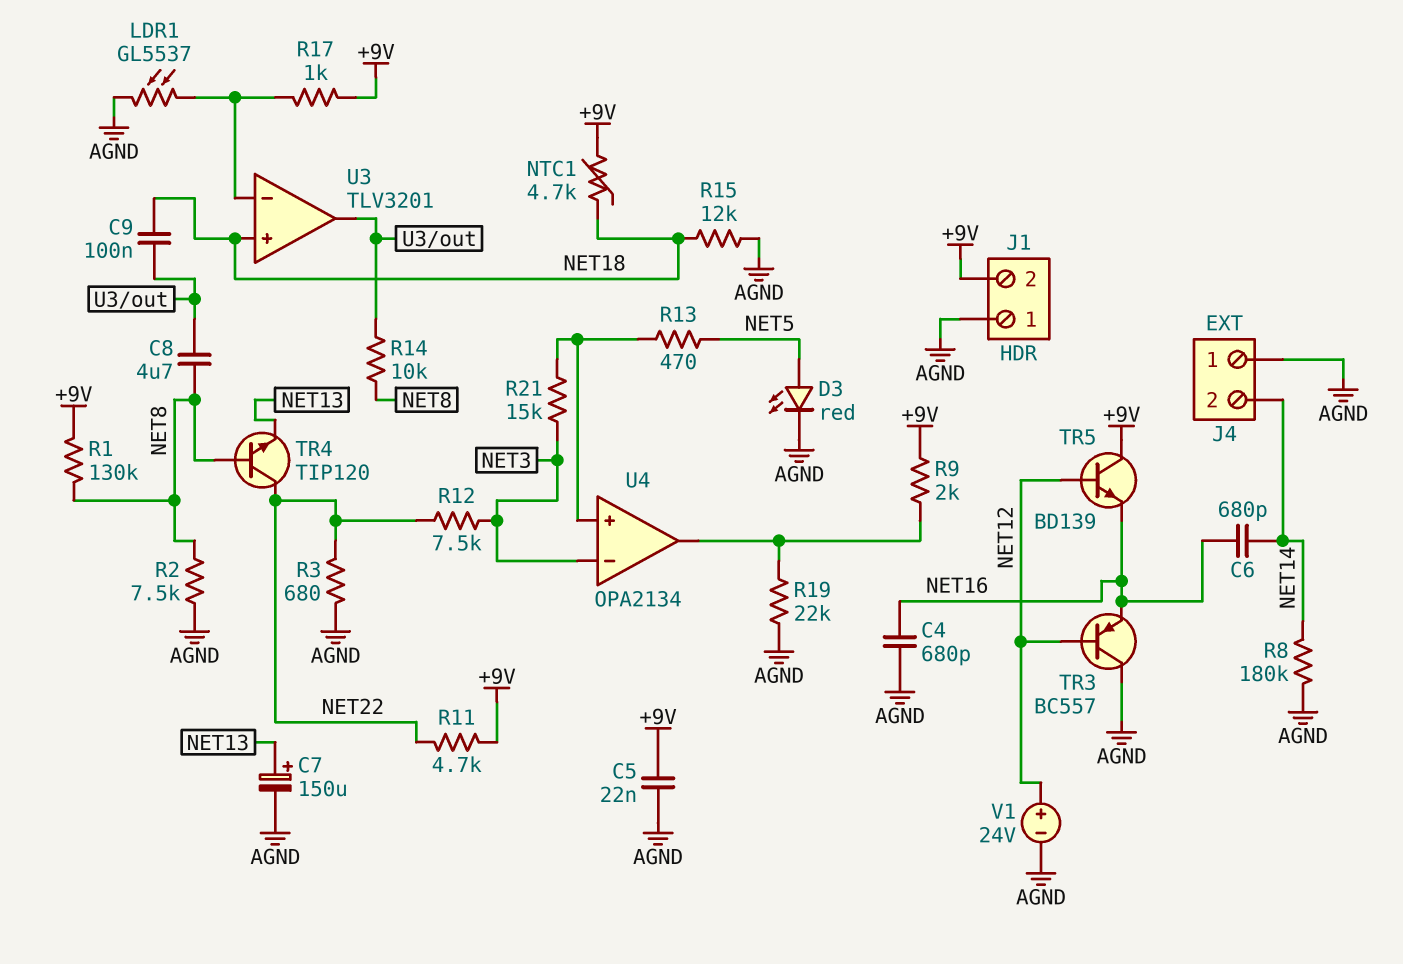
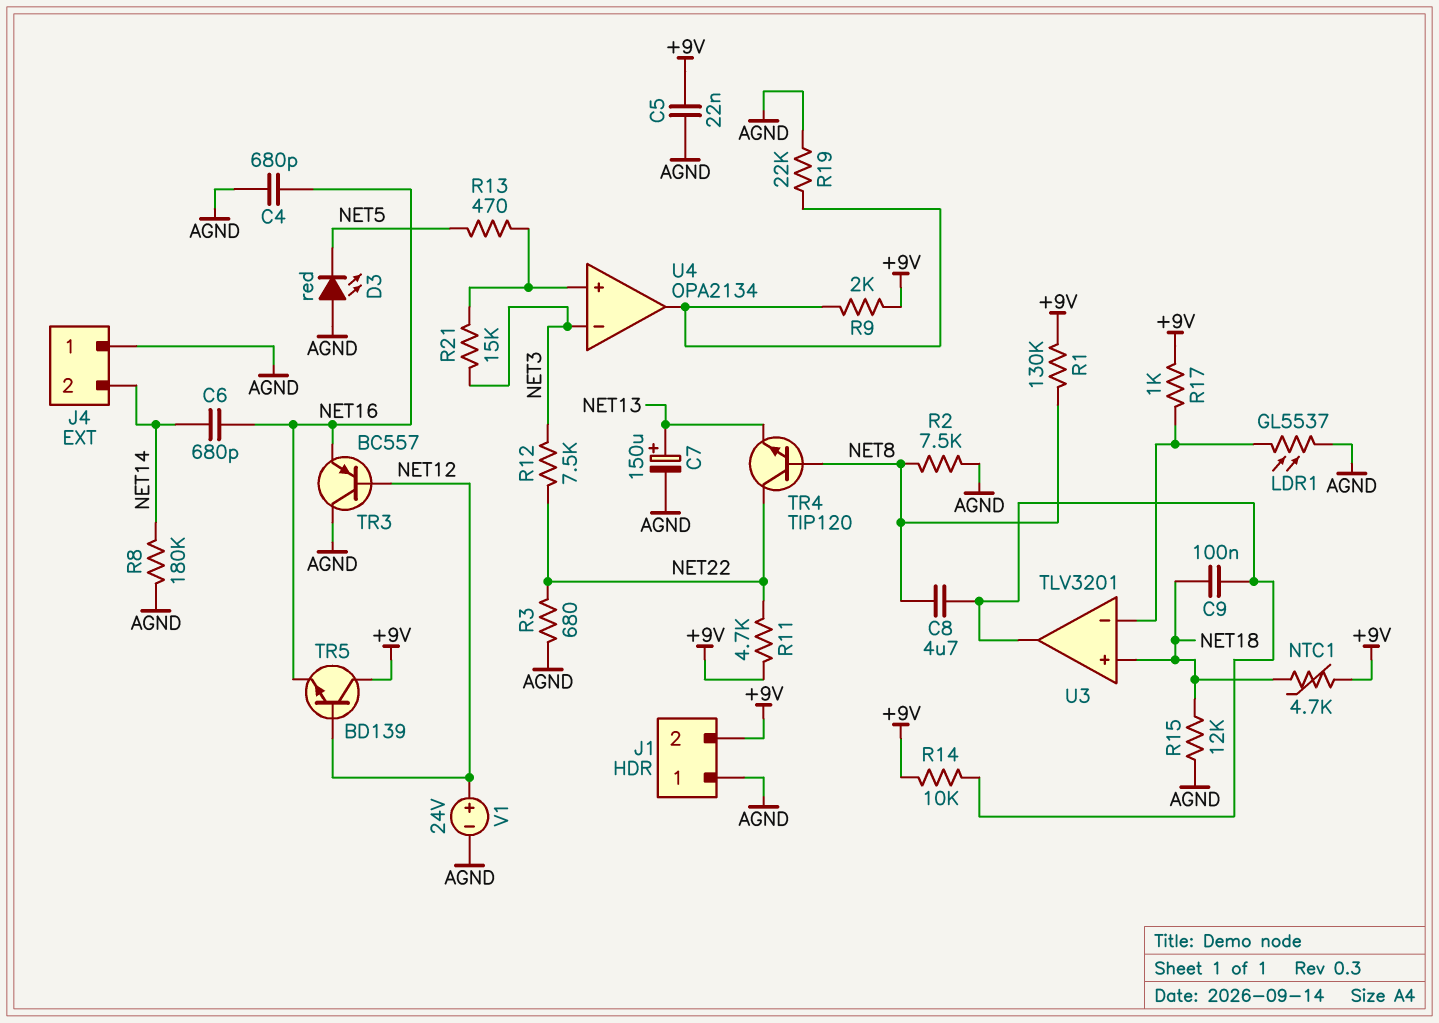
D3: LED red (A NET5, K AGND) -> LED red (A AGND, K NET5)
R14: 10k (NET8, U3/out) -> 10k (+9V, U3/out)

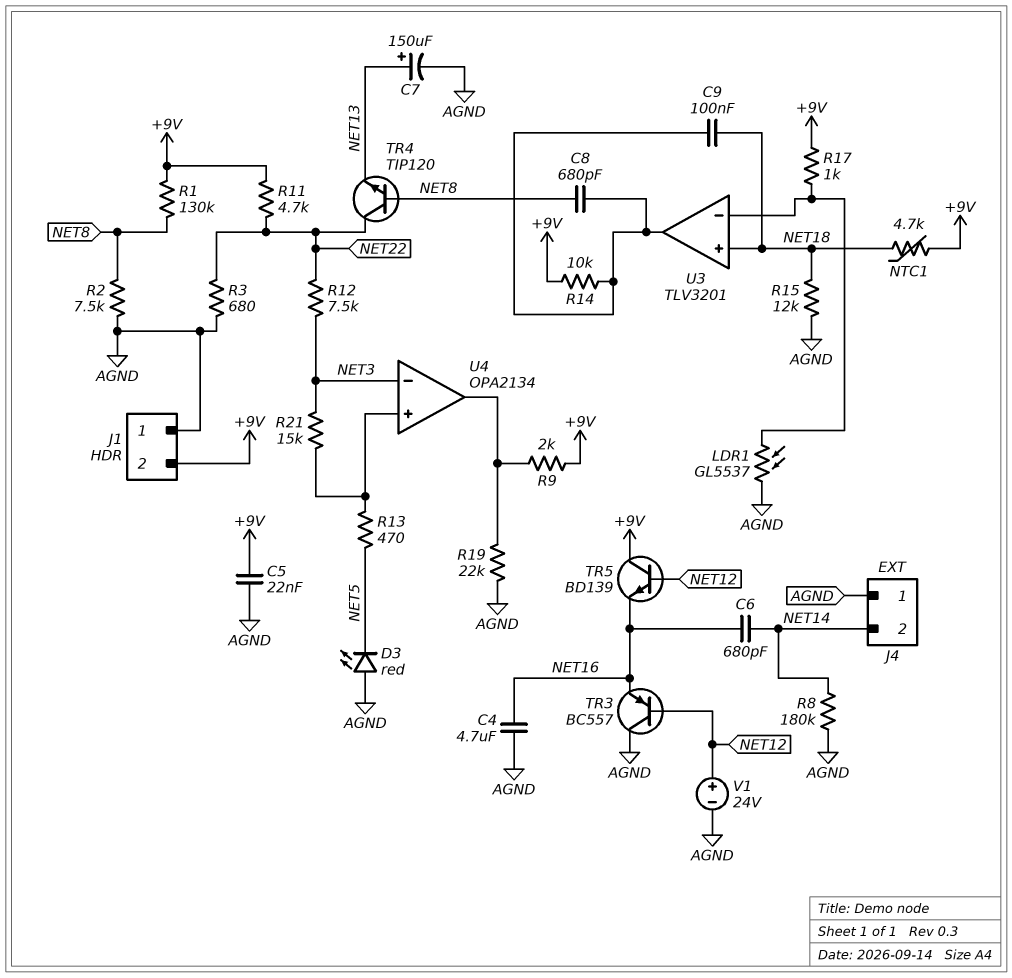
C4: 680pF (AGND, NET16) -> 4.7uF (AGND, NET16)
C8: 4.7uF (NET8, U3/out) -> 680pF (NET8, U3/out)

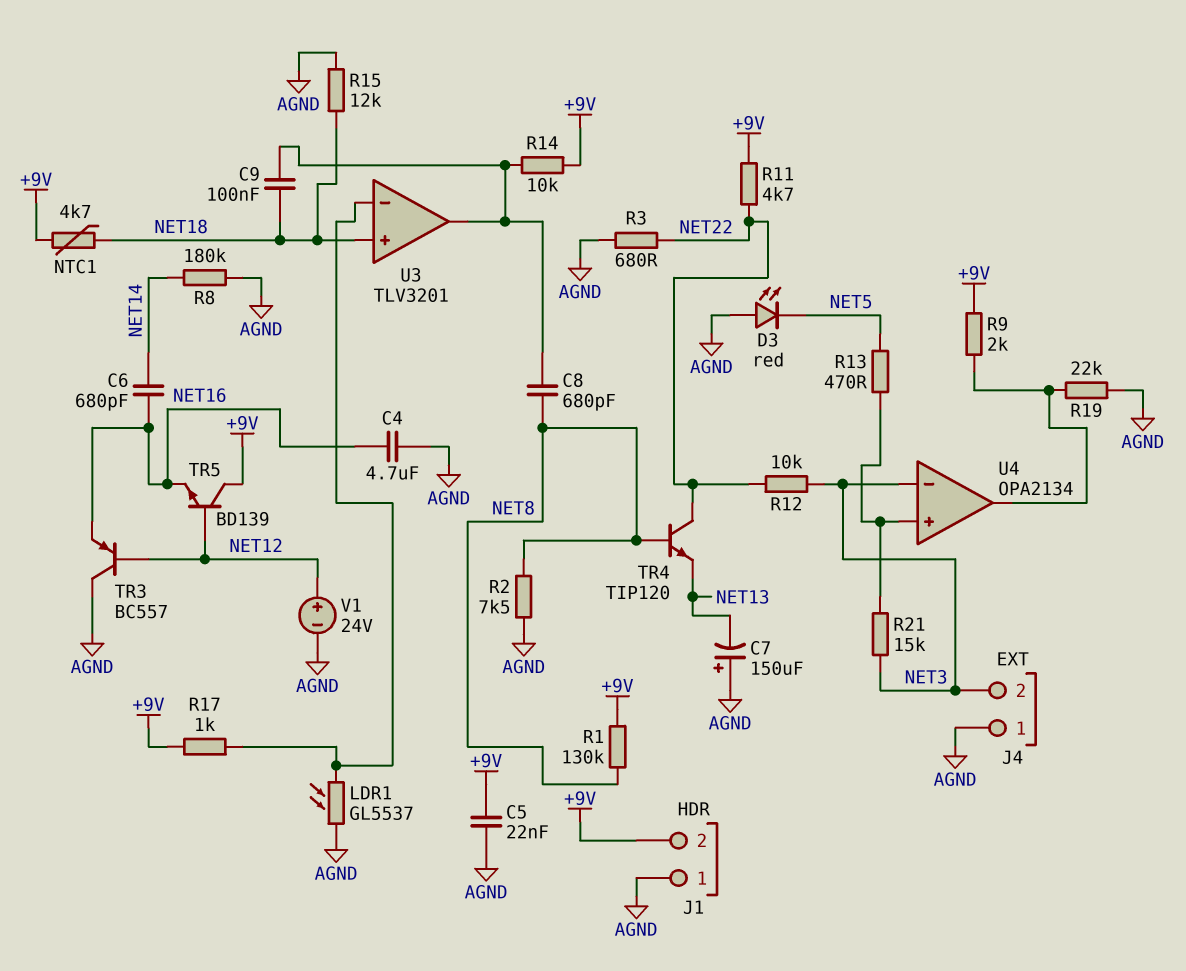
C7: 150uF (plus NET13, minus AGND) -> 150uF (plus AGND, minus NET13)
J4 pin 2: NET14 -> NET3
R12: 7.5k (NET3, NET22) -> 10k (NET3, NET22)

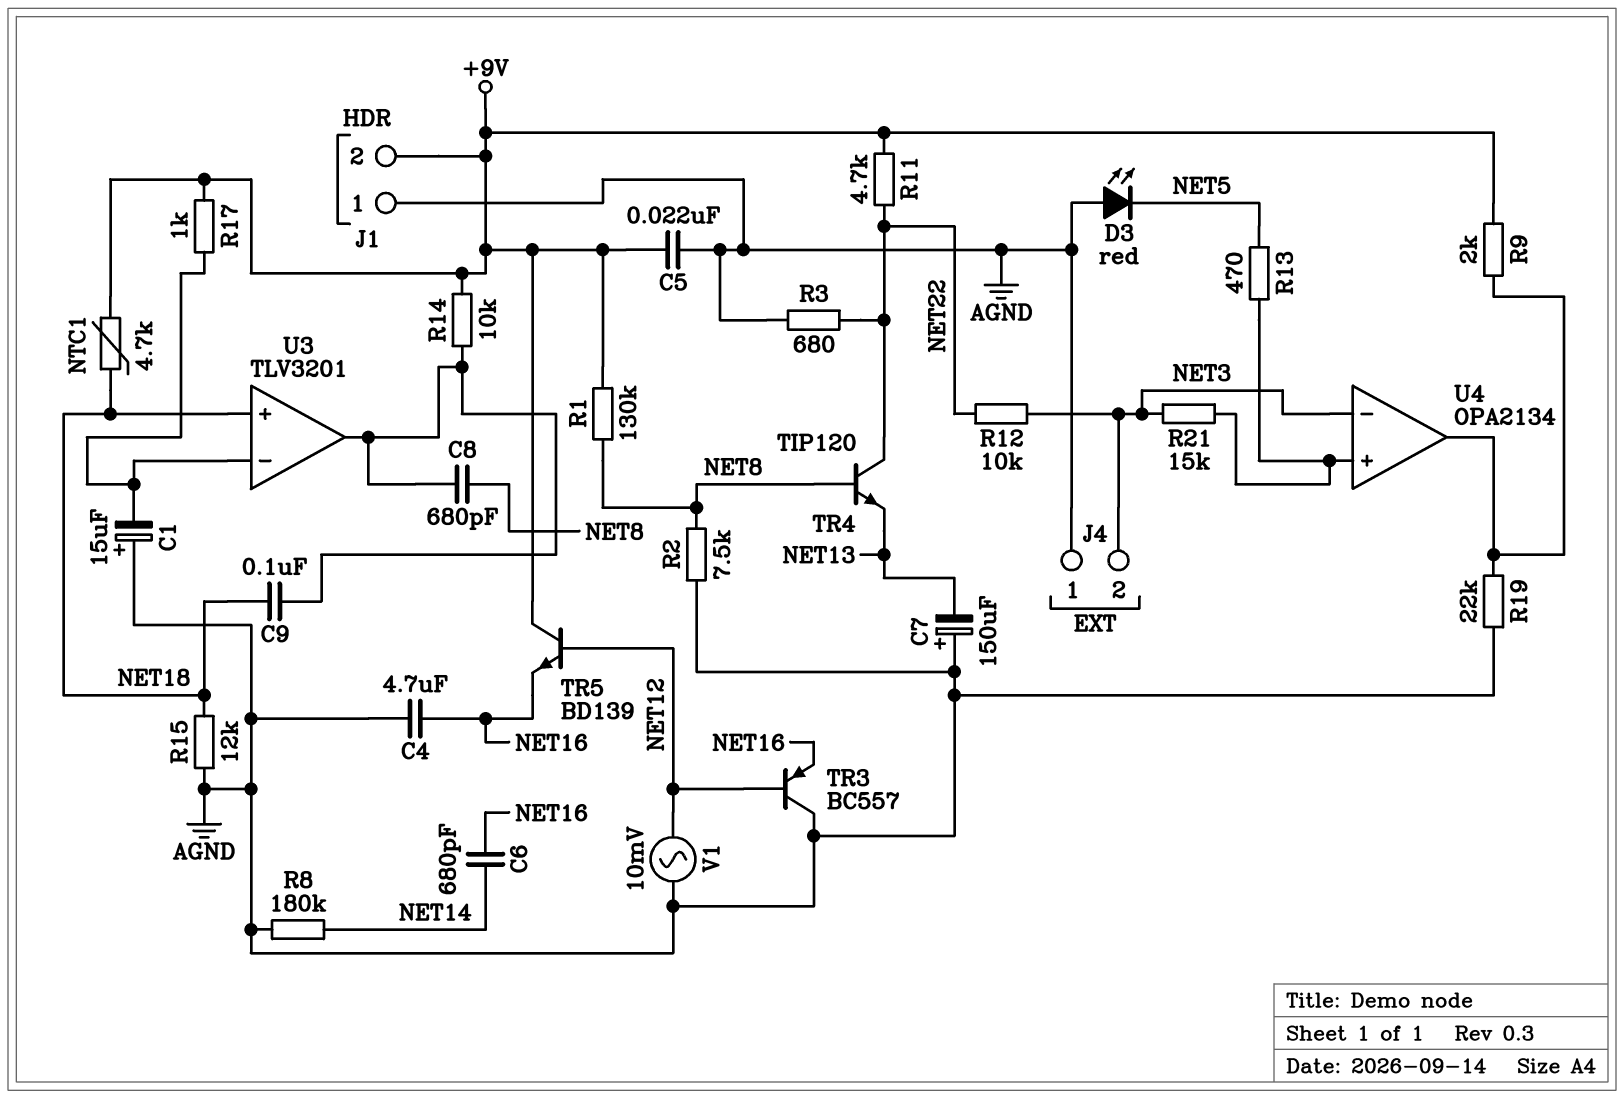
C1: none -> 15uF (plus AGND, minus U3/in-)
LDR1: GL5537 (AGND, U3/in-) -> none
V1: 24V (plus NET12, minus AGND) -> AC 10mV (AGND, NET12)

